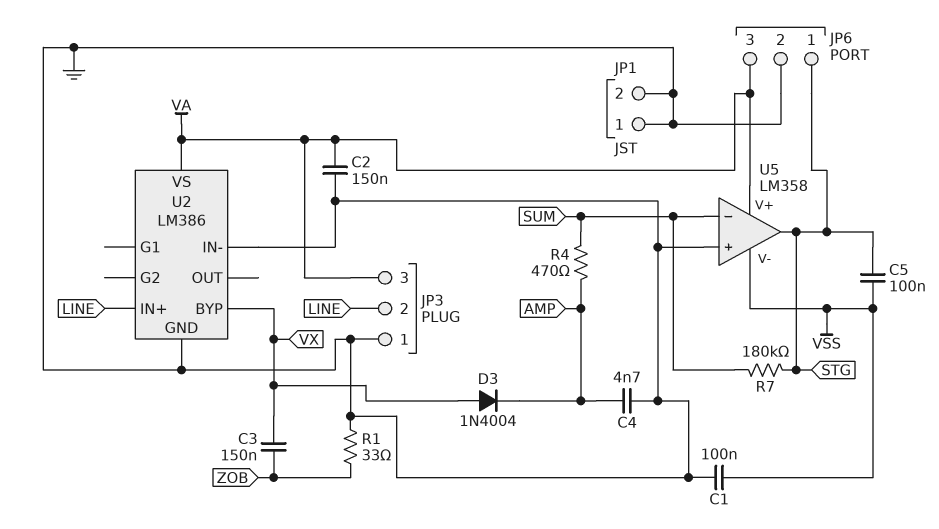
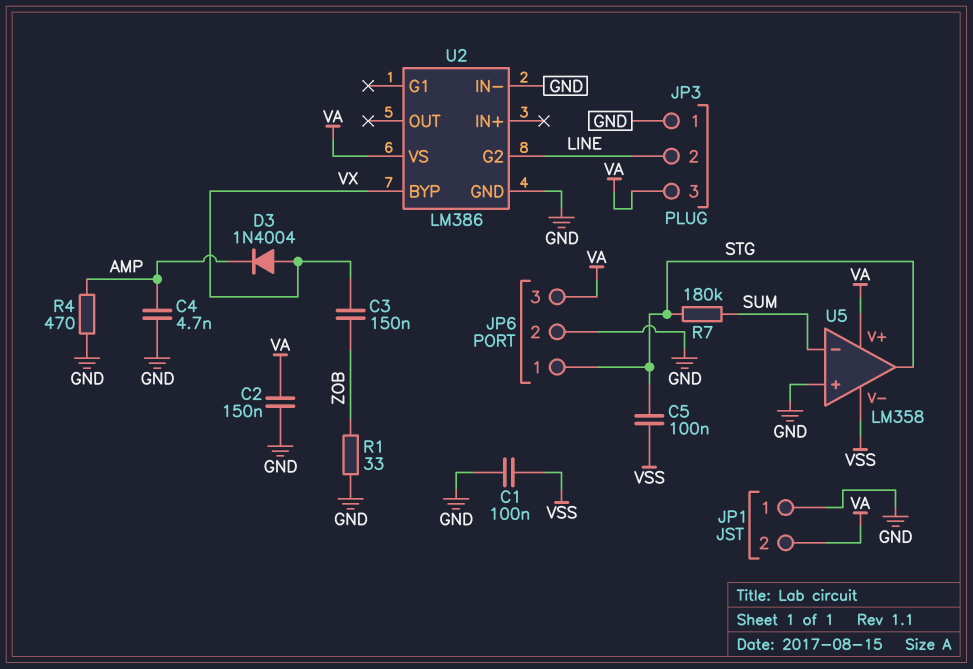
JP1 pin 2: GND -> VA
R4: 470 (AMP, SUM) -> 470 (AMP, GND)
U2 pin G2: none -> LINE
U2 pin IN+: LINE -> none

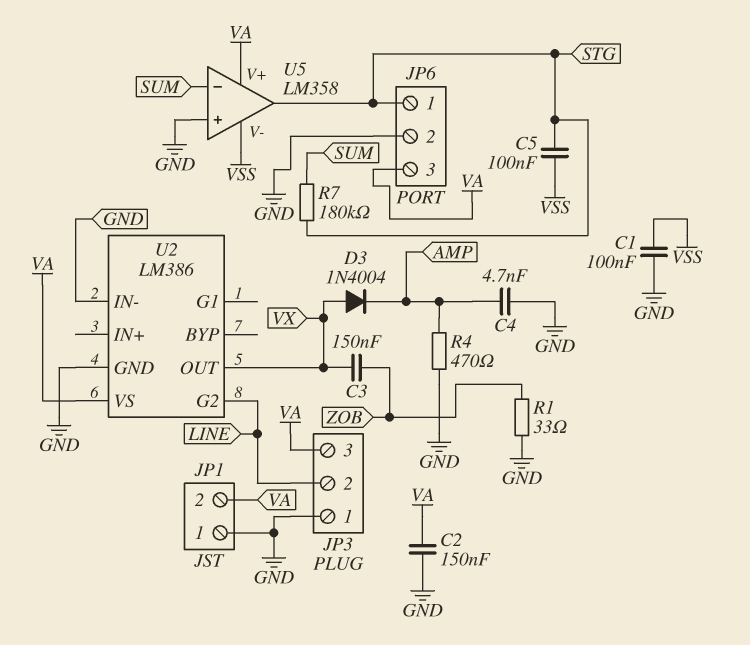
U2 pin BYP: VX -> none
U2 pin OUT: none -> VX

